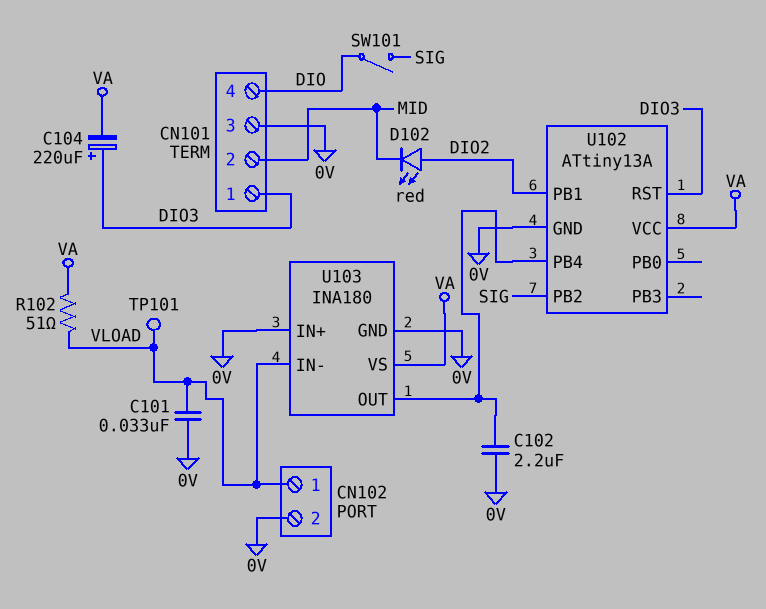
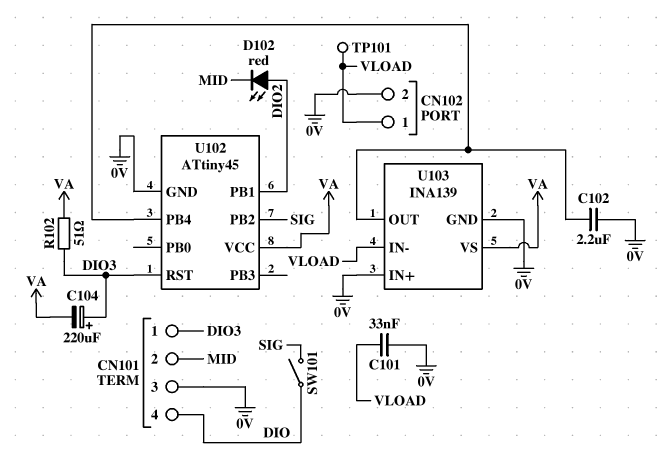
R102: 51 (VA, VLOAD) -> 51 (DIO3, VA)
U102: ATtiny13A -> ATtiny45
U103: INA180 -> INA139

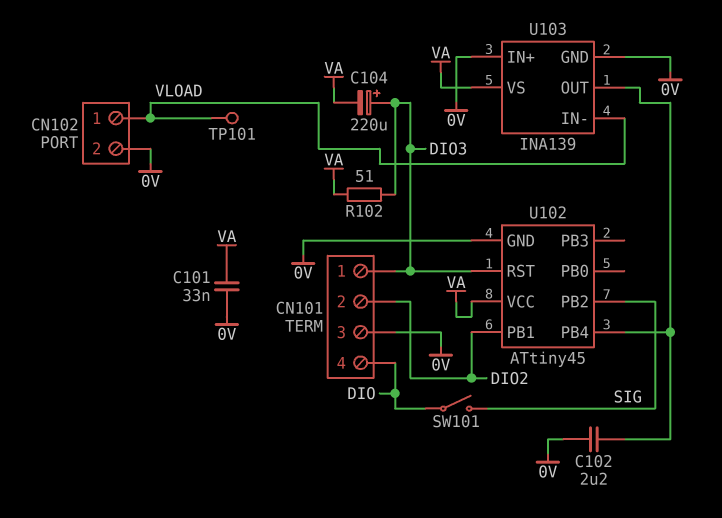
C101: 33nF (0V, VLOAD) -> 33nF (0V, VA)
CN101 pin 2: MID -> DIO2
D102: LED red (A DIO2, K MID) -> none

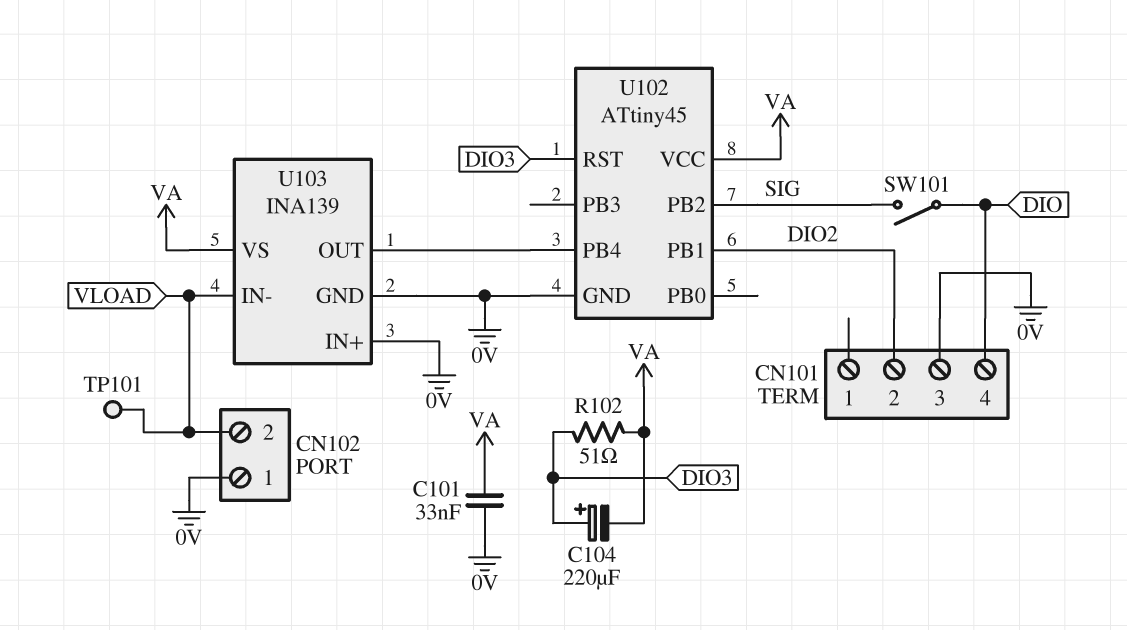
C102: 2.2uF (0V, U102/PB4) -> none
CN101 pin 1: DIO3 -> none
CN102 pin 1: VLOAD -> 0V
CN102 pin 2: 0V -> VLOAD

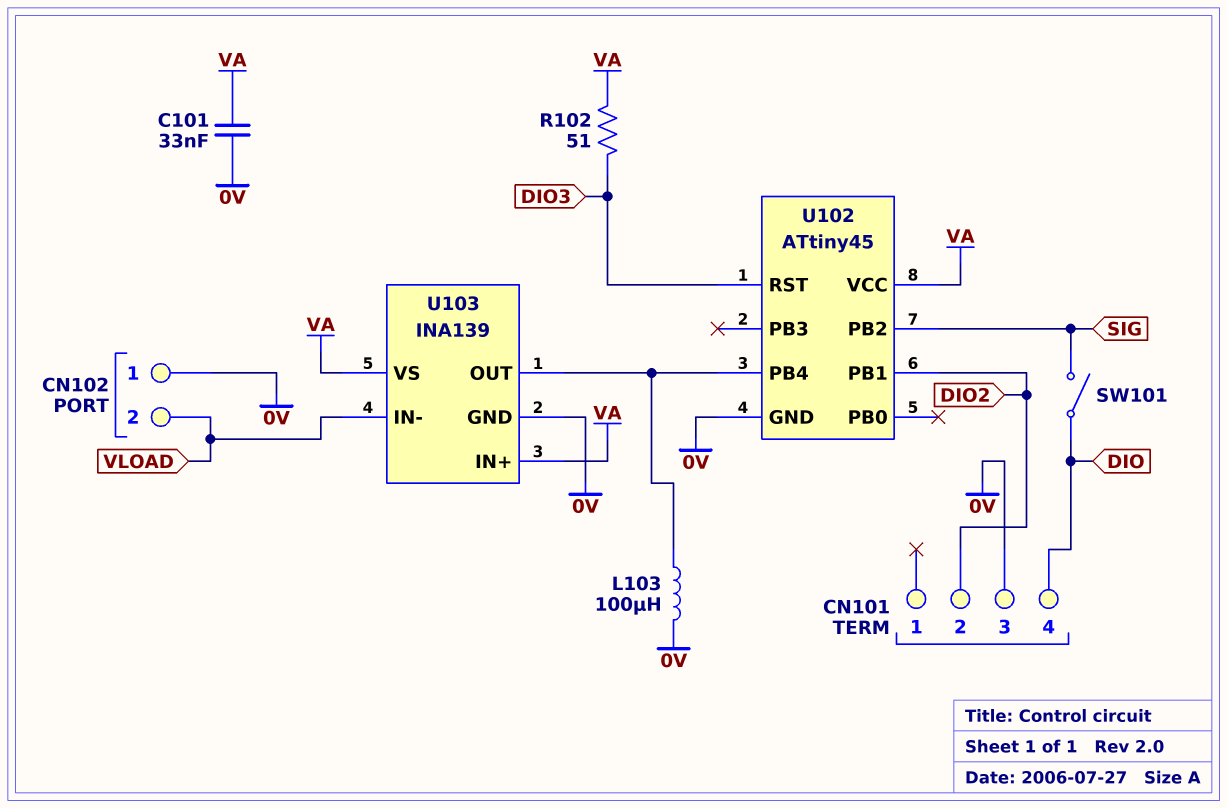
C104: 220uF (plus DIO3, minus VA) -> none
L103: none -> 100uH (0V, U102/PB4)
TP101: test point (VLOAD) -> none
U103 pin IN+: 0V -> VA

